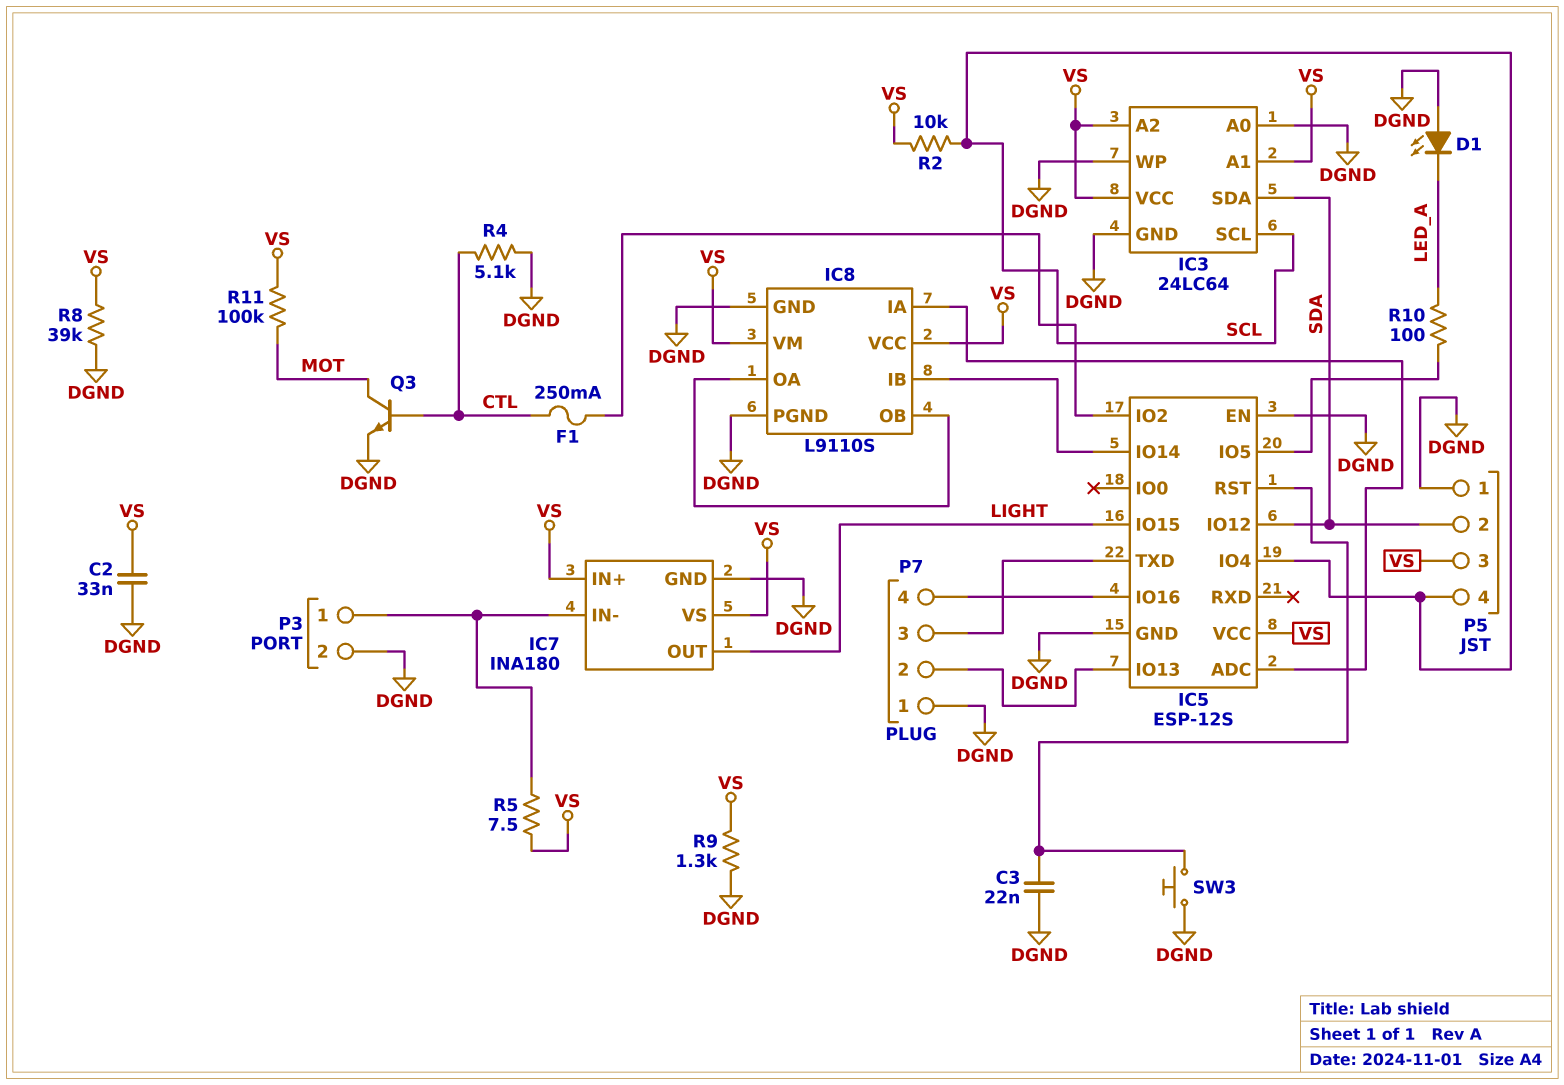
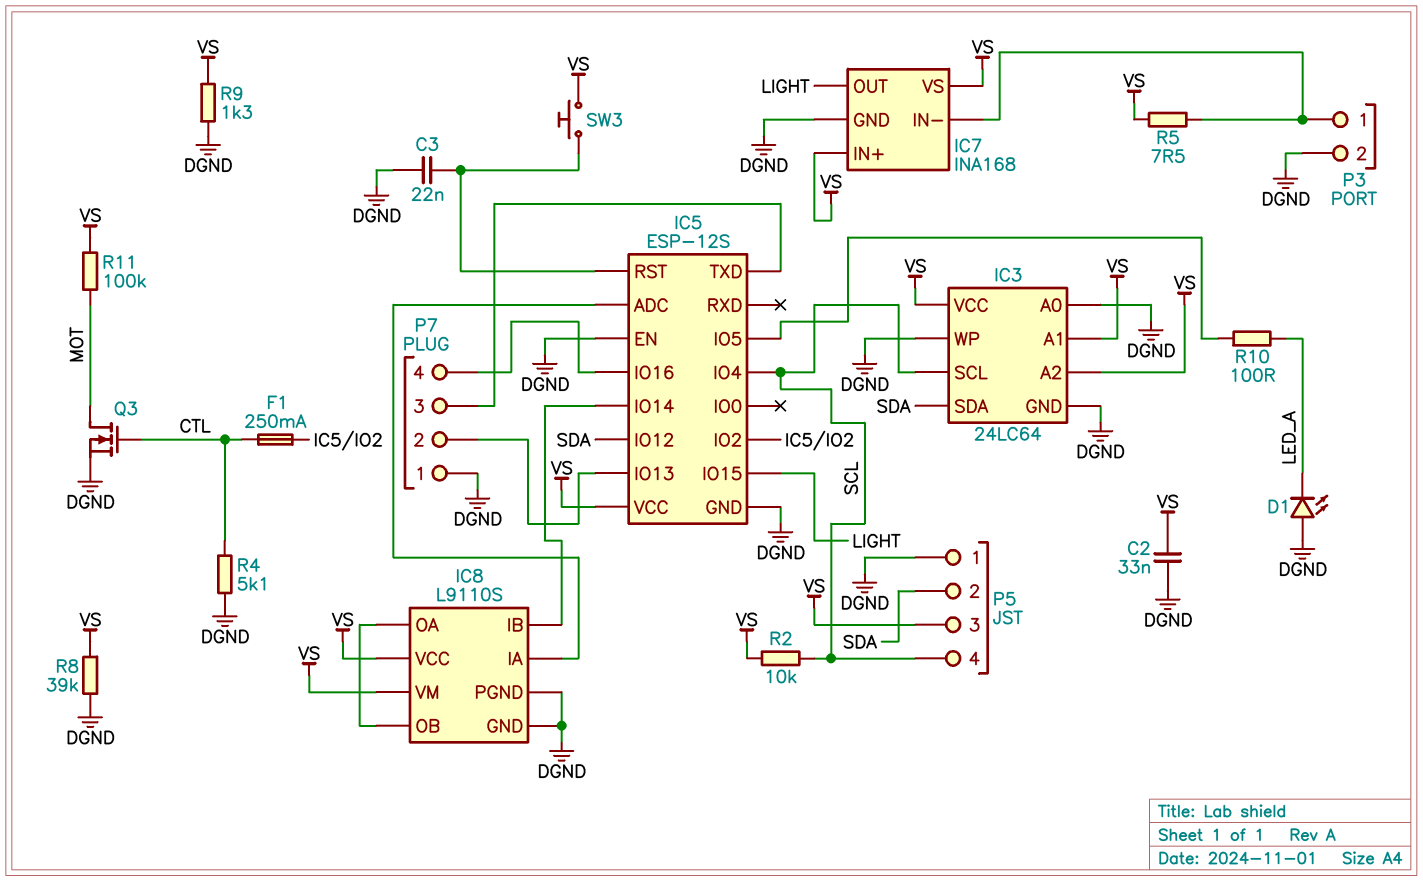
IC7: INA180 -> INA168
Q3: NPN (B CTL, C MOT, E DGND) -> NMOS (G CTL, D MOT, S DGND)
SW3: button (DGND, IC5/RST) -> button (IC5/RST, VS)

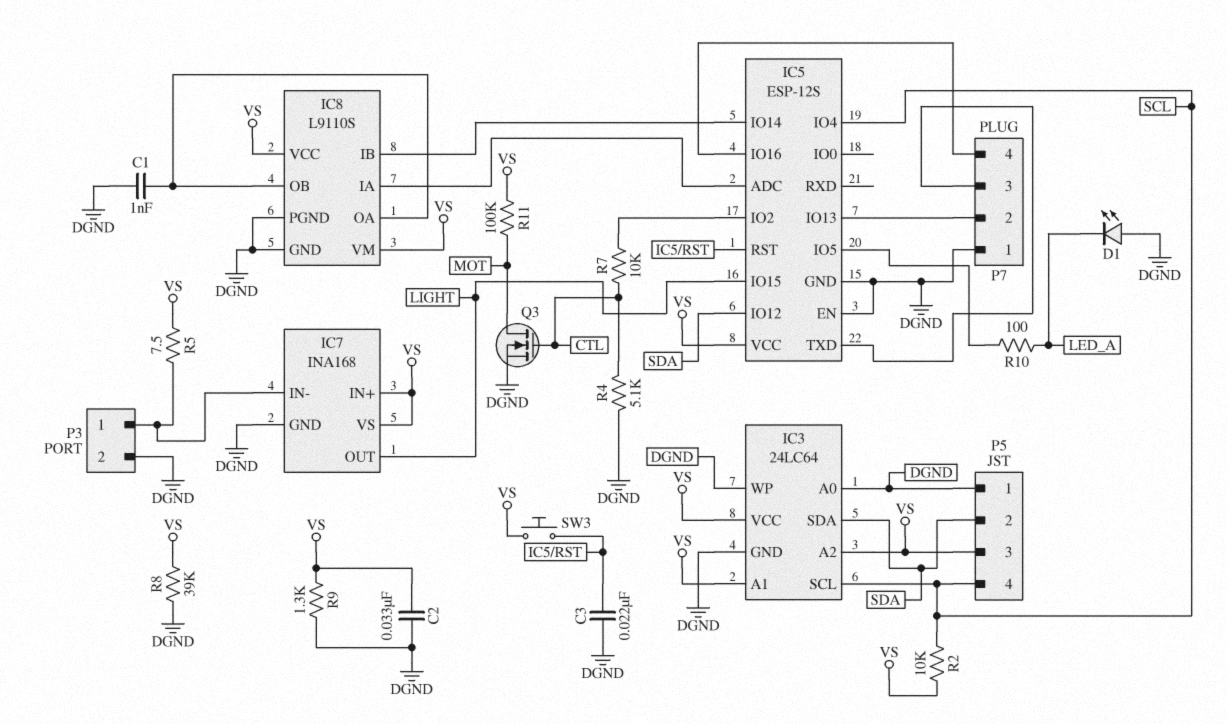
C1: none -> 1nF (DGND, IC8/OA)
F1: 250mA (CTL, IC5/IO2) -> none
R7: none -> 10k (CTL, IC5/IO2)

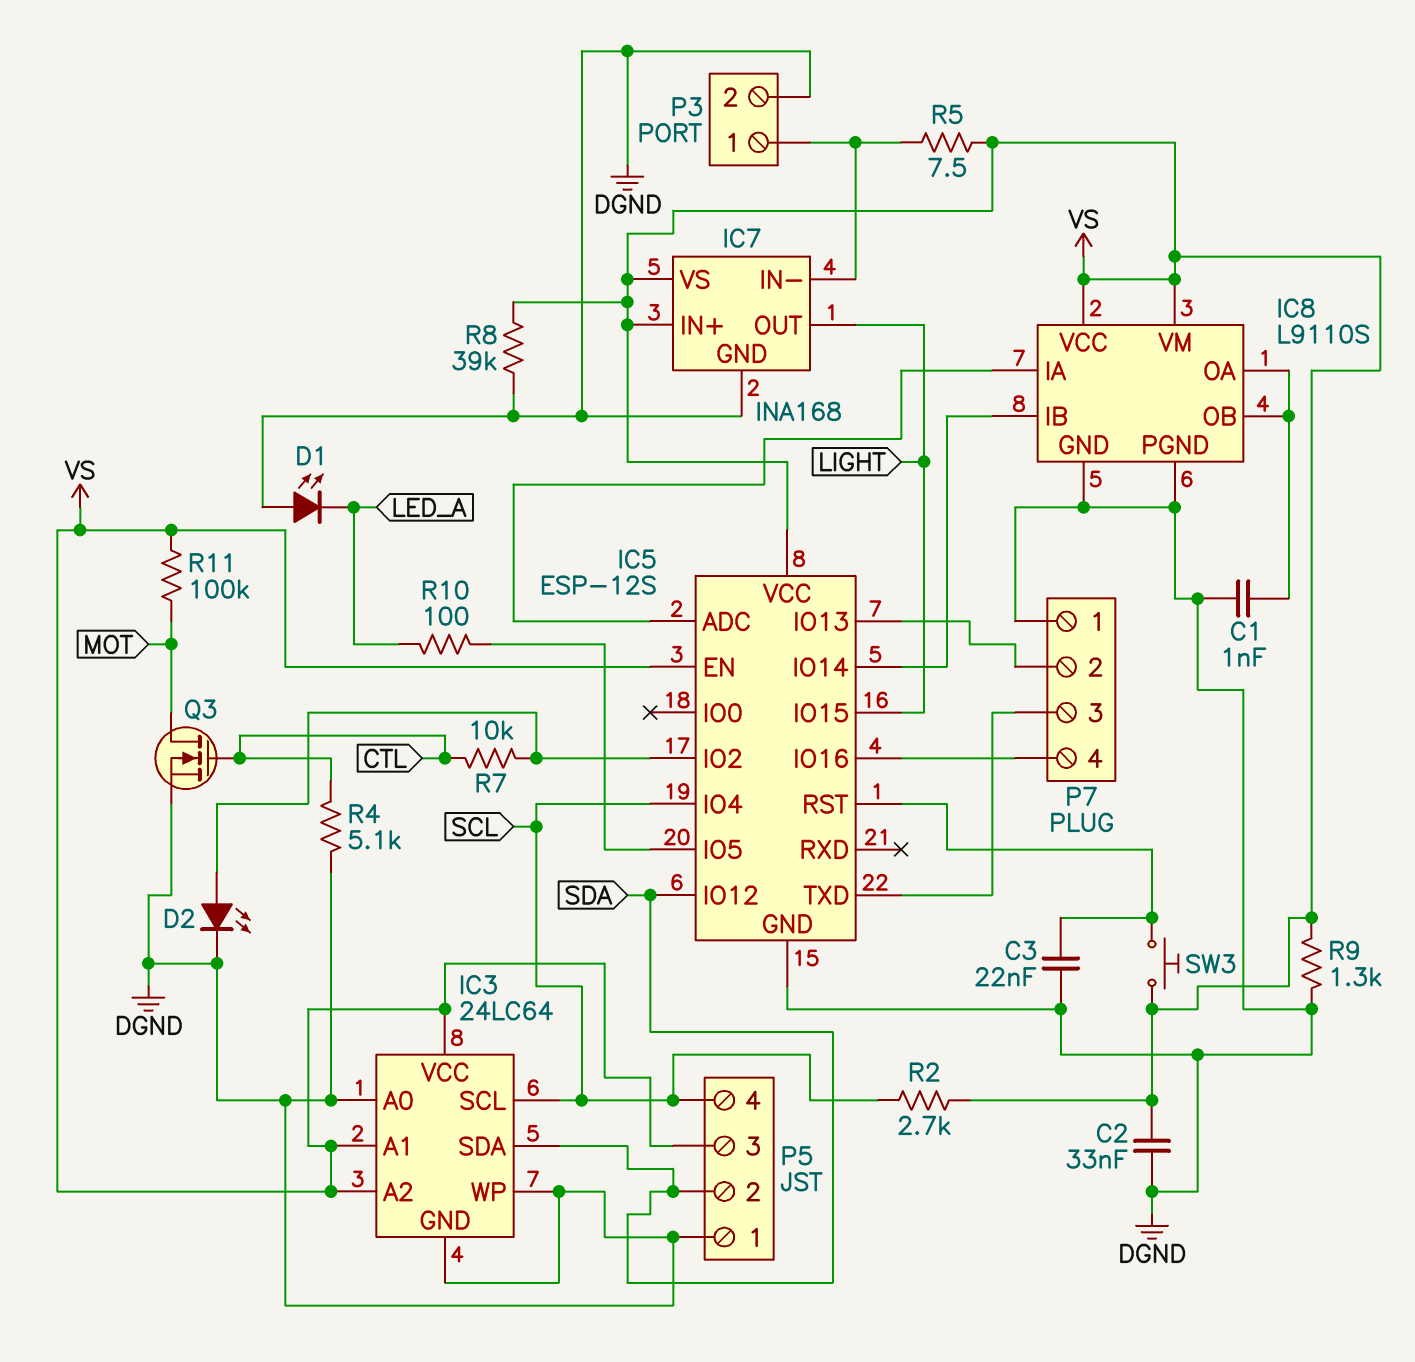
D2: none -> LED (A IC5/IO2, K DGND)
IC5 pin EN: DGND -> VS
R2: 10k (SCL, VS) -> 2.7k (SCL, VS)

